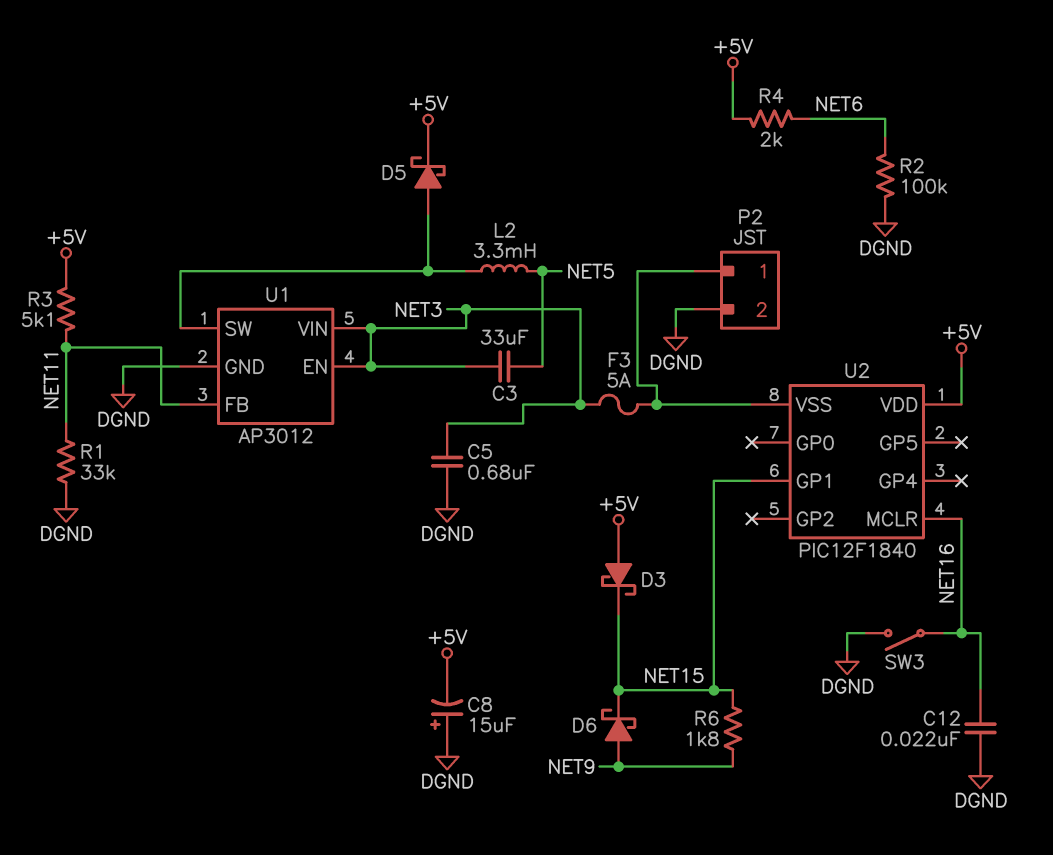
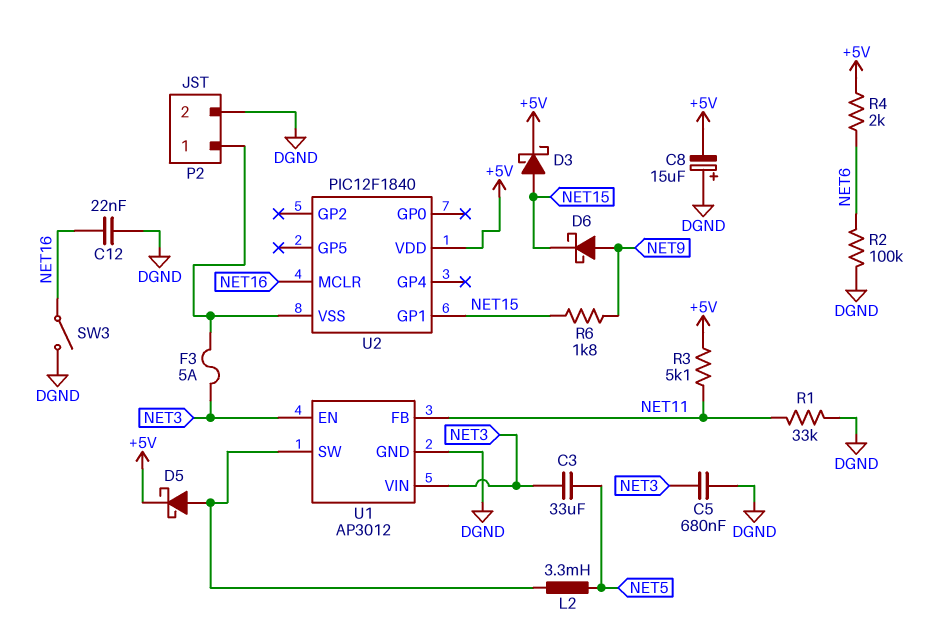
D3: schottky (A +5V, K NET15) -> schottky (A NET15, K +5V)

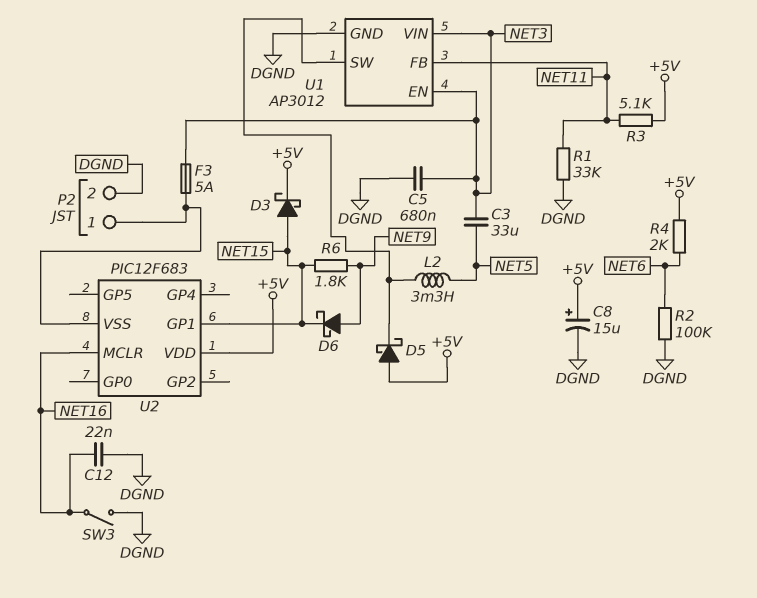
C8: 15uF (plus DGND, minus +5V) -> 15uF (plus +5V, minus DGND)
D5: schottky (A U1/SW, K +5V) -> schottky (A +5V, K U1/SW)
U2: PIC12F1840 -> PIC12F683

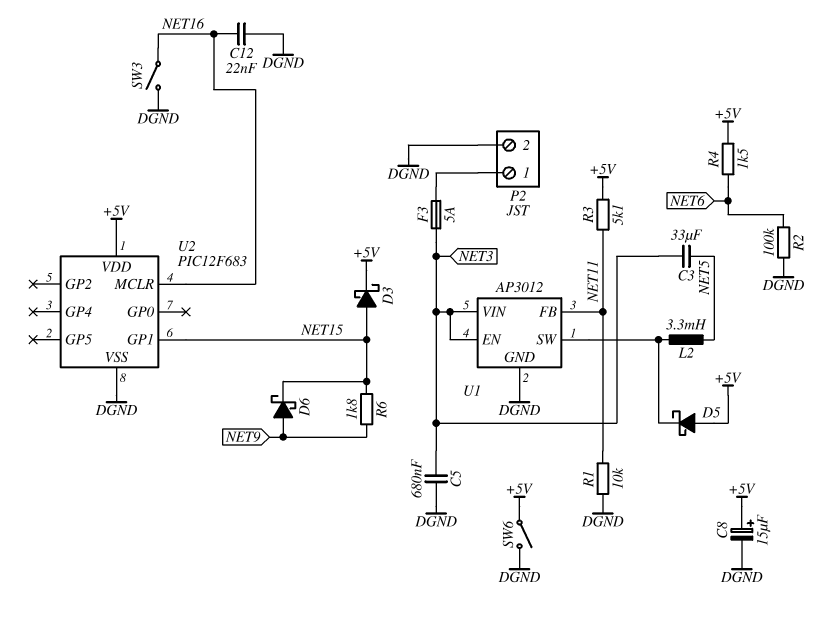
R1: 33k (DGND, NET11) -> 10k (DGND, NET11)
R4: 2k (+5V, NET6) -> 1.5k (+5V, NET6)
SW6: none -> switch (+5V, DGND)
U2 pin VSS: P2/1 -> DGND

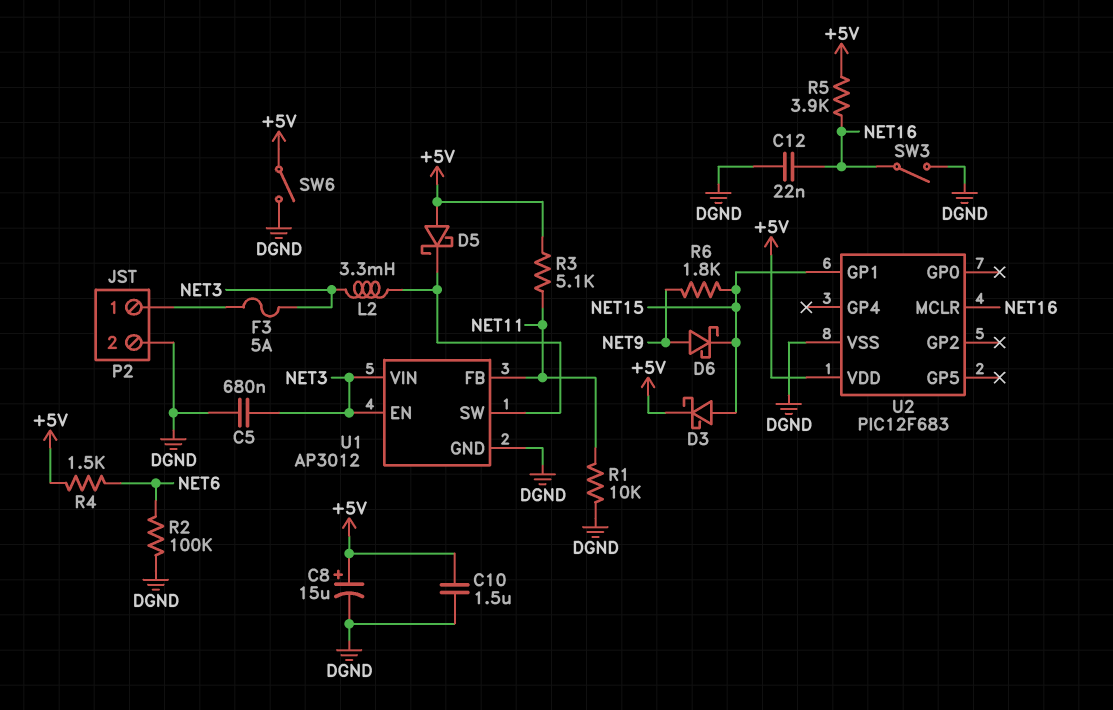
C3: 33uF (NET3, NET5) -> none
C10: none -> 1.5uF (+5V, DGND)
L2: 3.3mH (NET5, U1/SW) -> 3.3mH (NET3, U1/SW)
R5: none -> 3.9k (+5V, NET16)

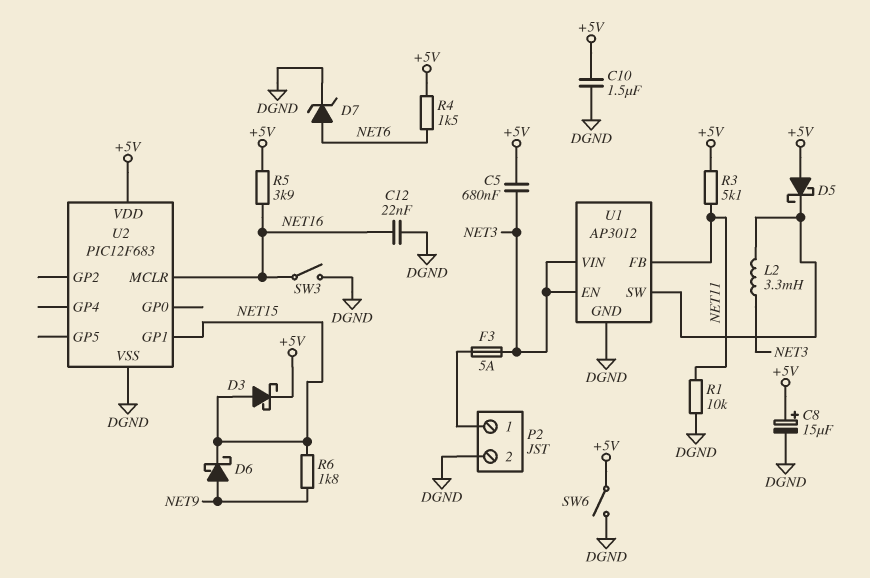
C5: 680nF (DGND, NET3) -> 680nF (+5V, NET3)
D7: none -> zener (A NET6, K DGND)
R2: 100k (DGND, NET6) -> none

